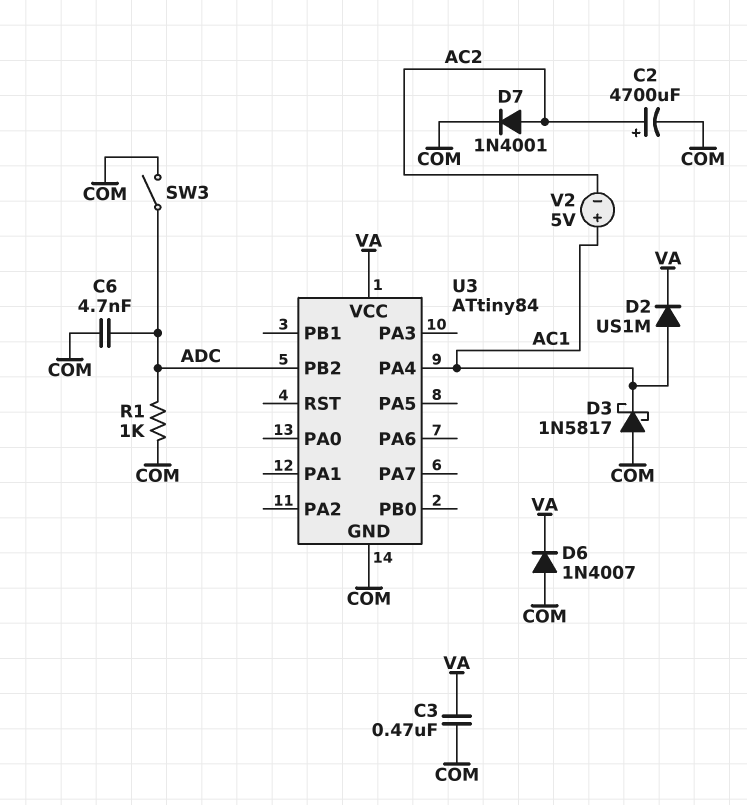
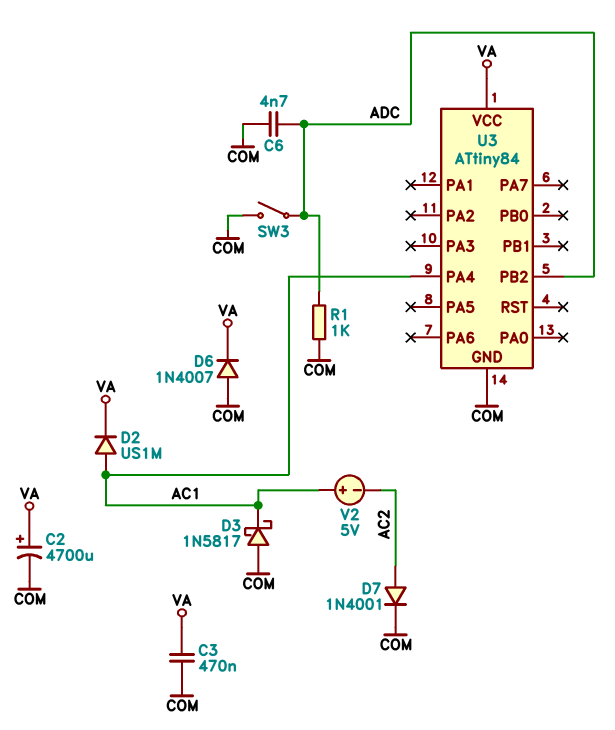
C2: 4700uF (plus AC2, minus COM) -> 4700uF (plus VA, minus COM)

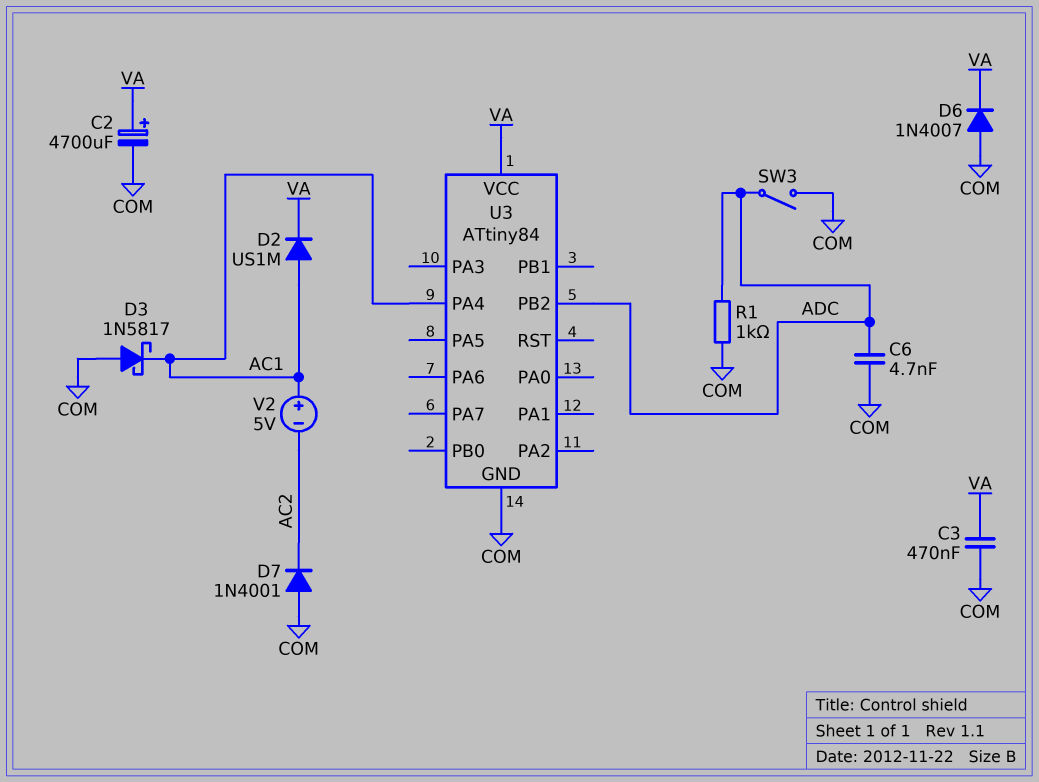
D7: diode 1N4001 (A AC2, K COM) -> diode 1N4001 (A COM, K AC2)

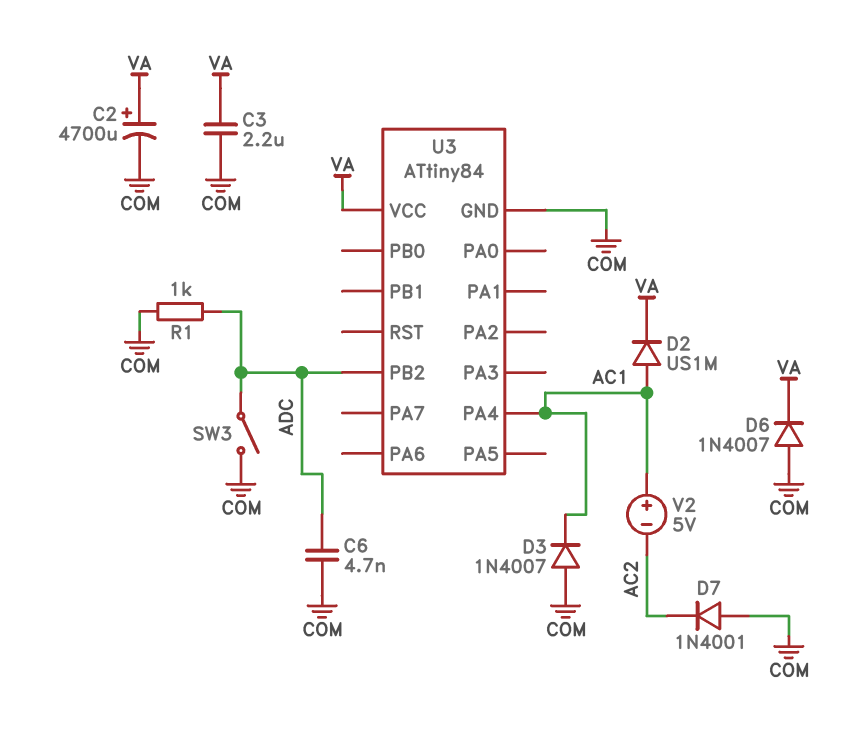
C3: 470nF (COM, VA) -> 2.2uF (COM, VA)
D3: schottky 1N5817 (A COM, K AC1) -> diode 1N4007 (A COM, K AC1)

